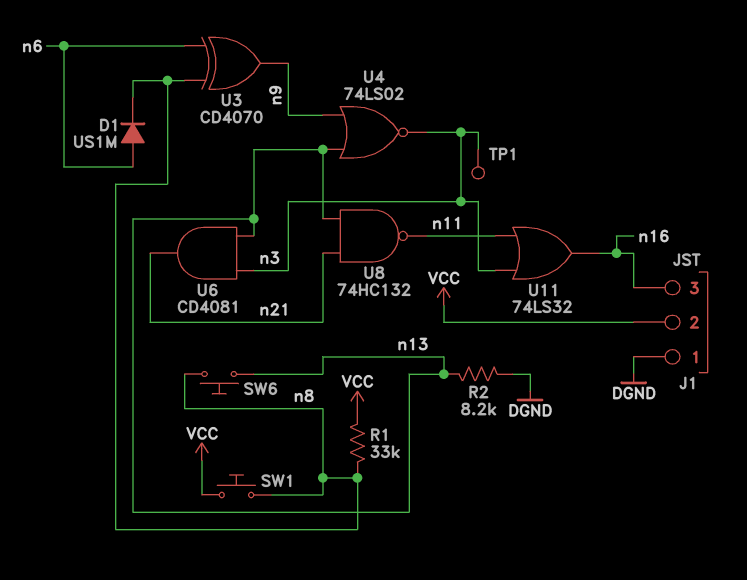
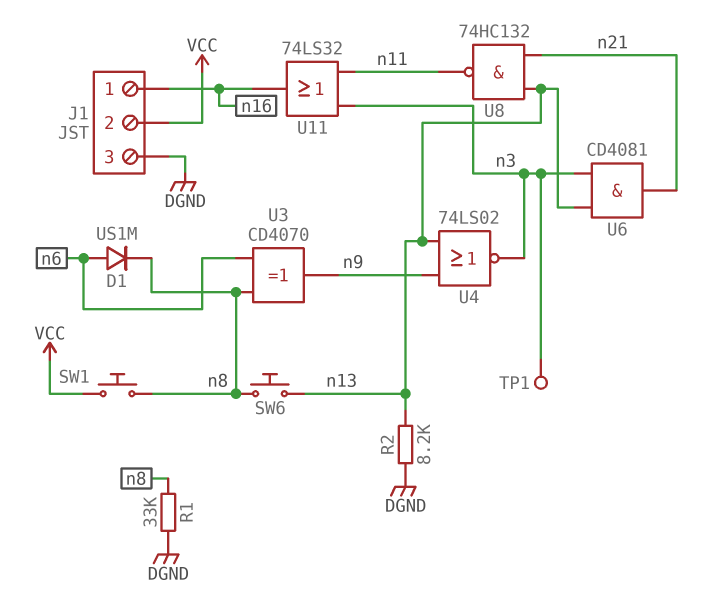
J1 pin 1: DGND -> n16
J1 pin 3: n16 -> DGND
R1: 33k (VCC, n8) -> 33k (DGND, n8)

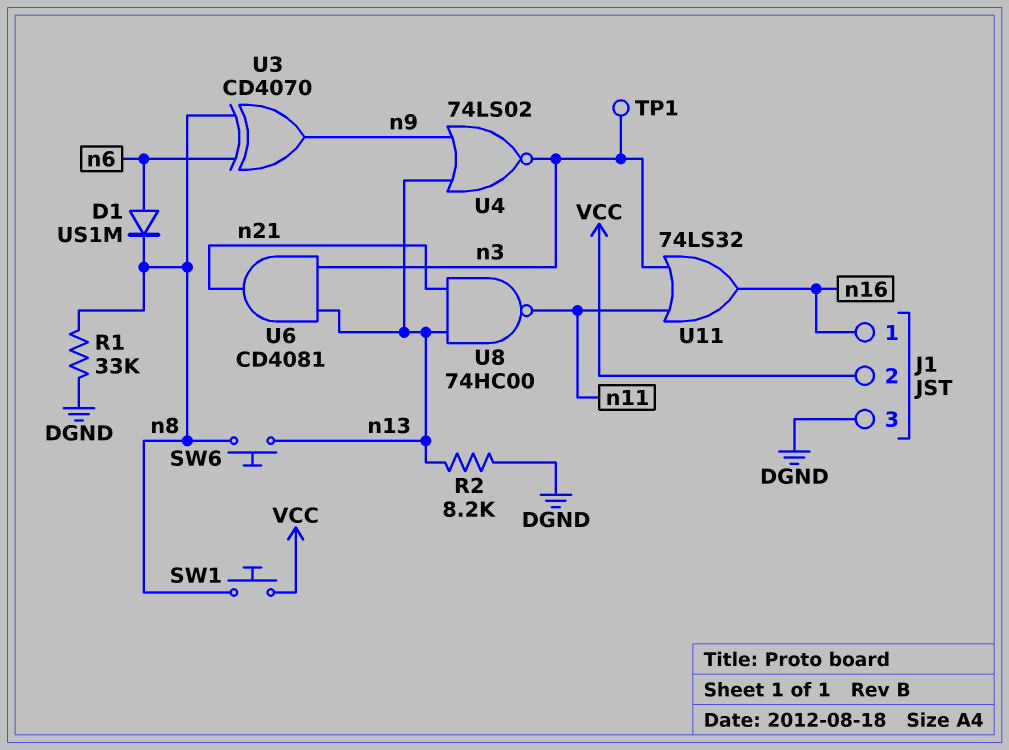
U8: NAND 74HC132 (in n13, in n21, out n11) -> NAND 74HC00 (in n13, in n21, out n11)

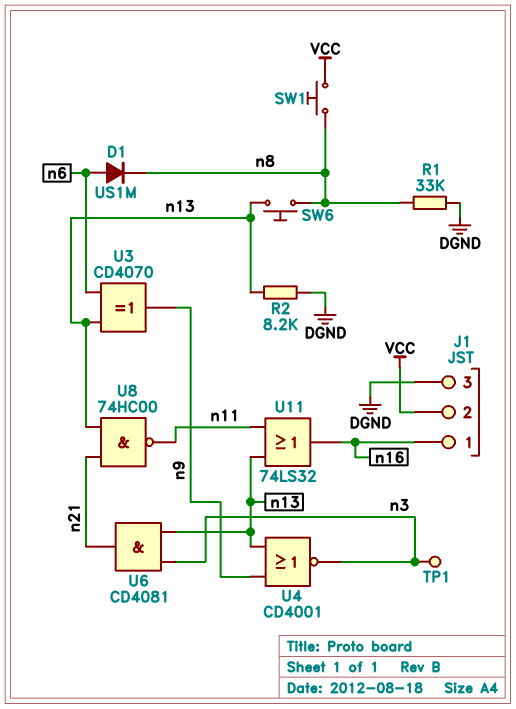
U3: XOR CD4070 (in n6, in n8, out n9) -> XOR CD4070 (in n6, in n13, out n9)
U4: NOR 74LS02 (in n9, in n13, out n3) -> NOR CD4001 (in n9, in n13, out n3)
U11: OR 74LS32 (in n3, in n11, out n16) -> OR 74LS32 (in n11, in n13, out n16)

